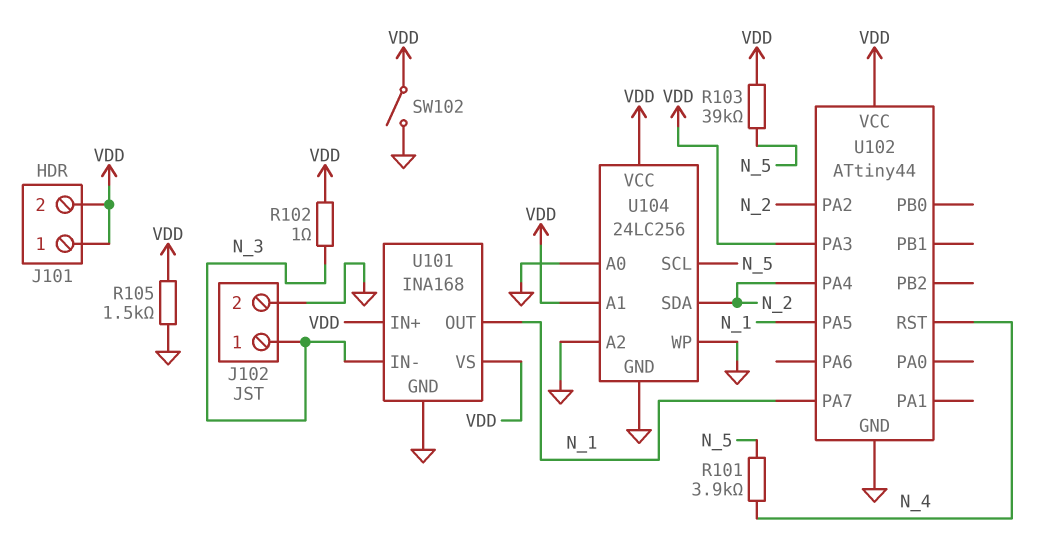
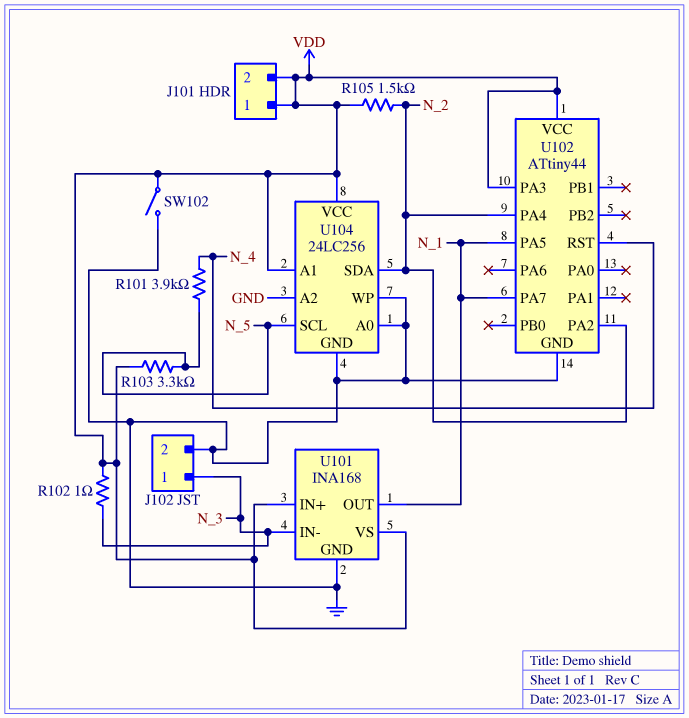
R103: 39k (N_5, VDD) -> 3.3k (N_5, VDD)
R105: 1.5k (GND, VDD) -> 1.5k (N_2, VDD)

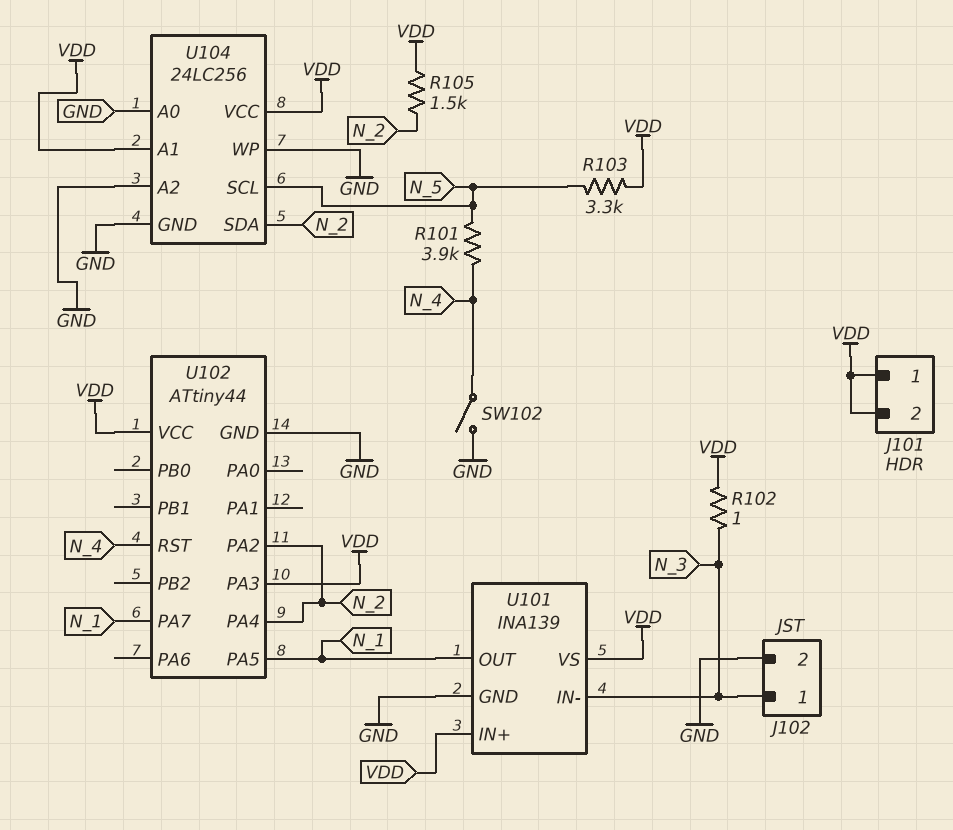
SW102: switch (GND, VDD) -> switch (GND, N_4)
U101: INA168 -> INA139

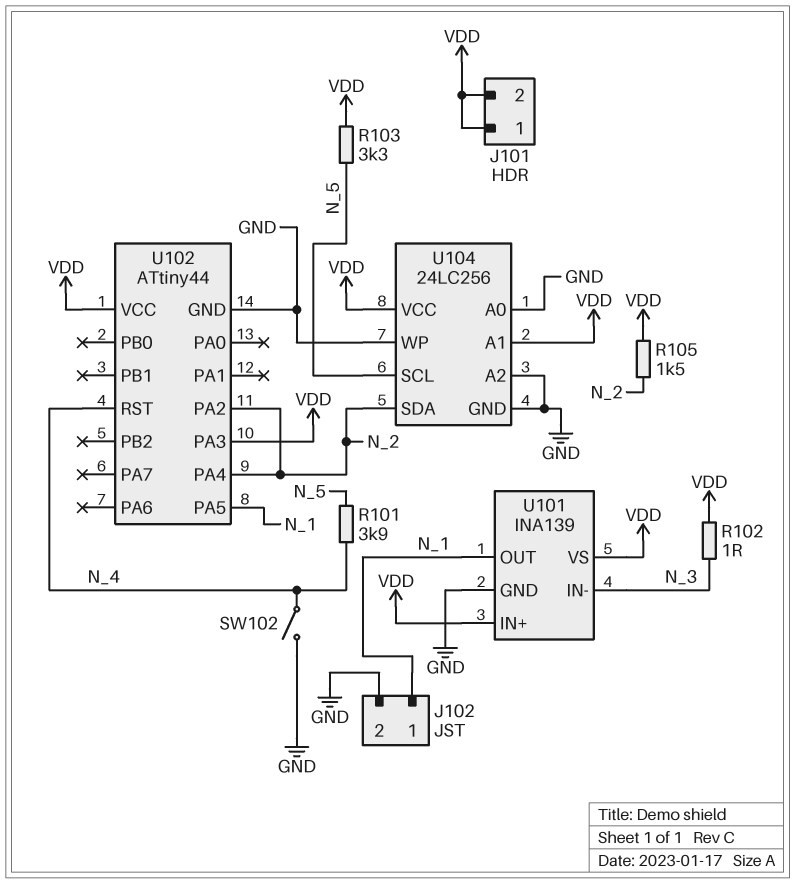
J102 pin 1: N_3 -> N_1
U102 pin PA7: N_1 -> none

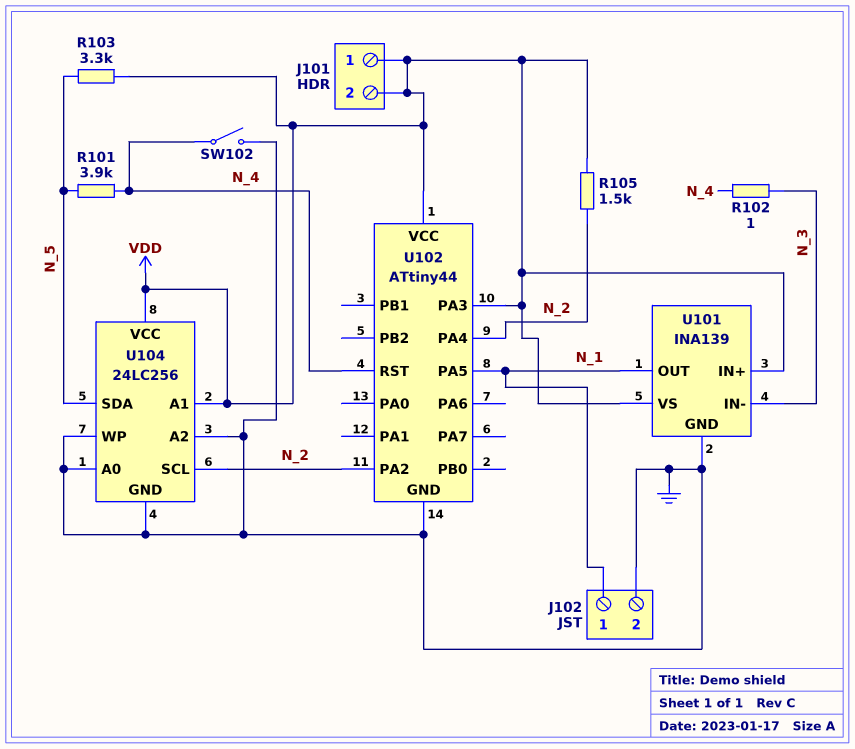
R102: 1 (N_3, VDD) -> 1 (N_3, N_4)
U104 pin SCL: N_5 -> N_2
U104 pin SDA: N_2 -> N_5

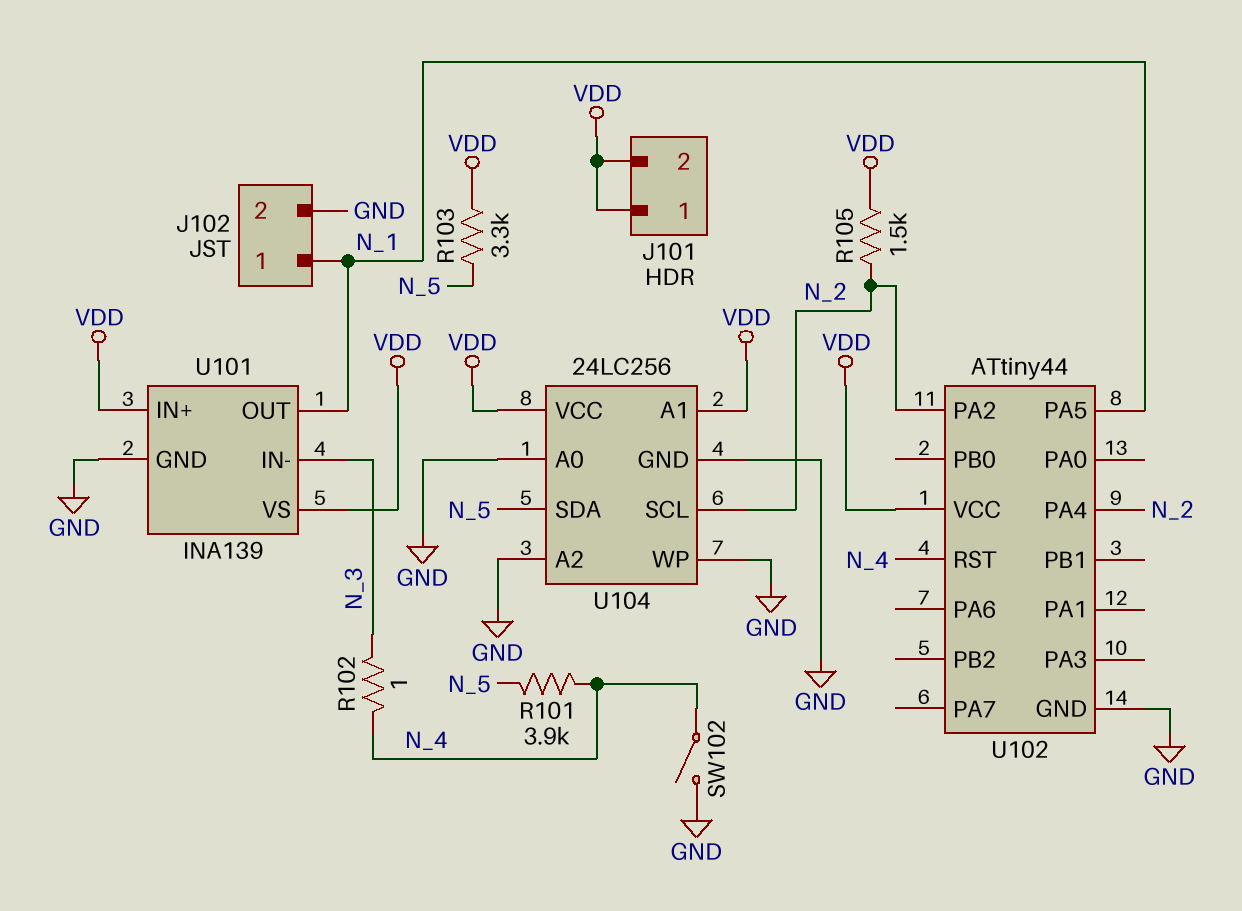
U102 pin PA3: VDD -> none

